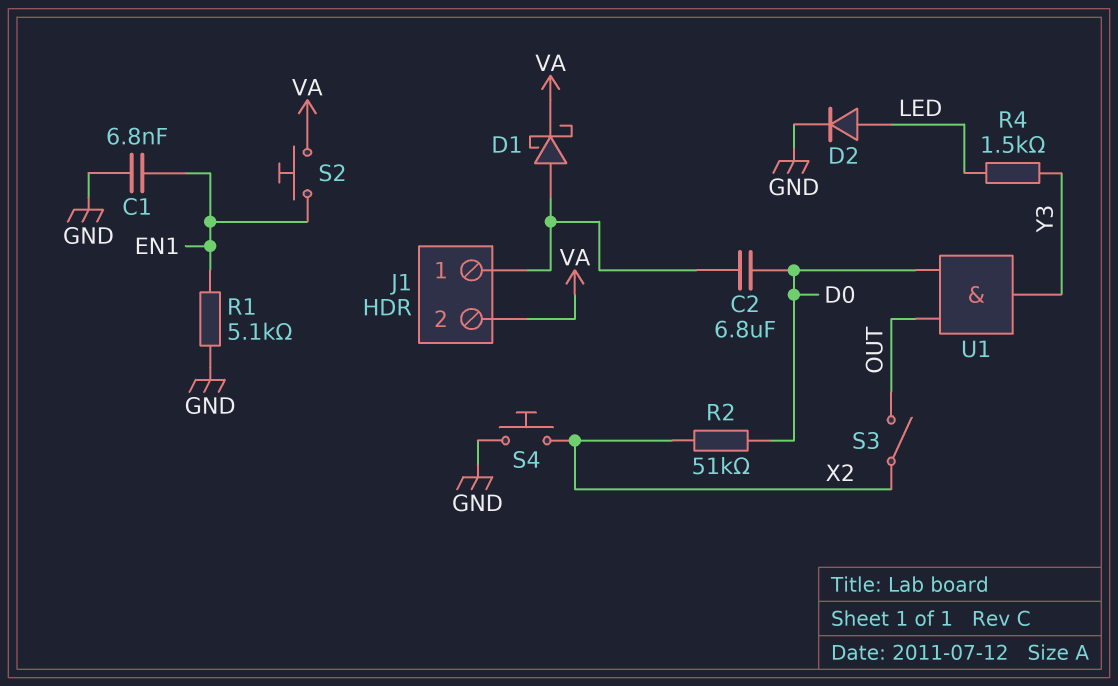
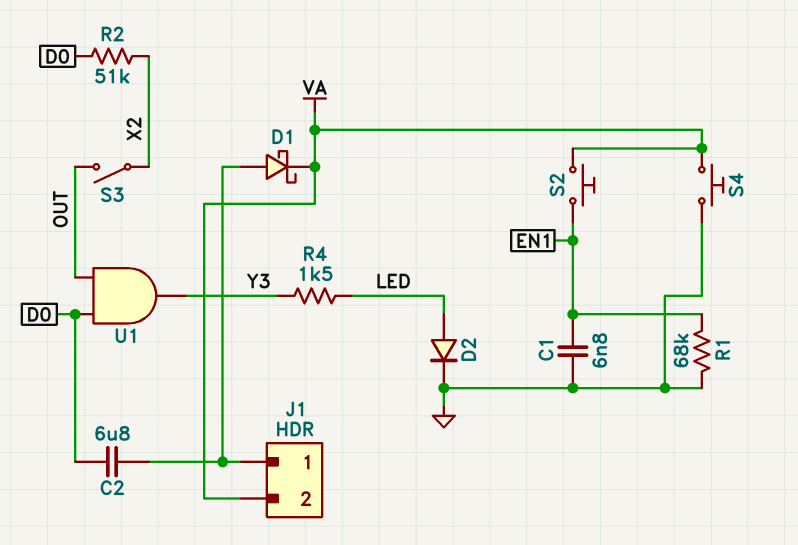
R1: 5.1k (EN1, GND) -> 68k (EN1, GND)
S4: button (GND, X2) -> button (GND, VA)

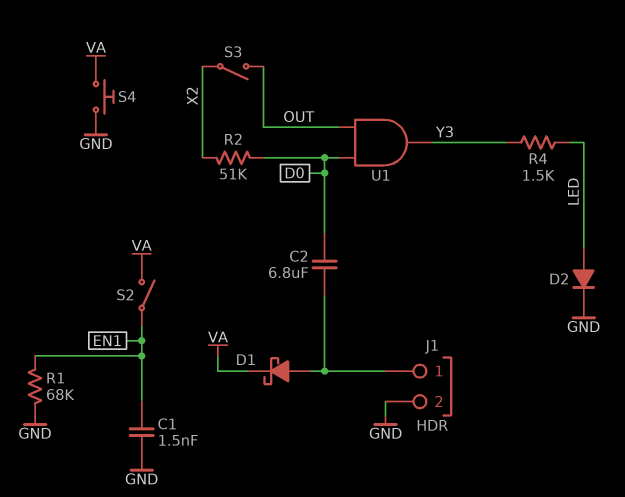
C1: 6.8nF (EN1, GND) -> 1.5nF (EN1, GND)
J1 pin 2: VA -> GND
S2: button (EN1, VA) -> switch (EN1, VA)

